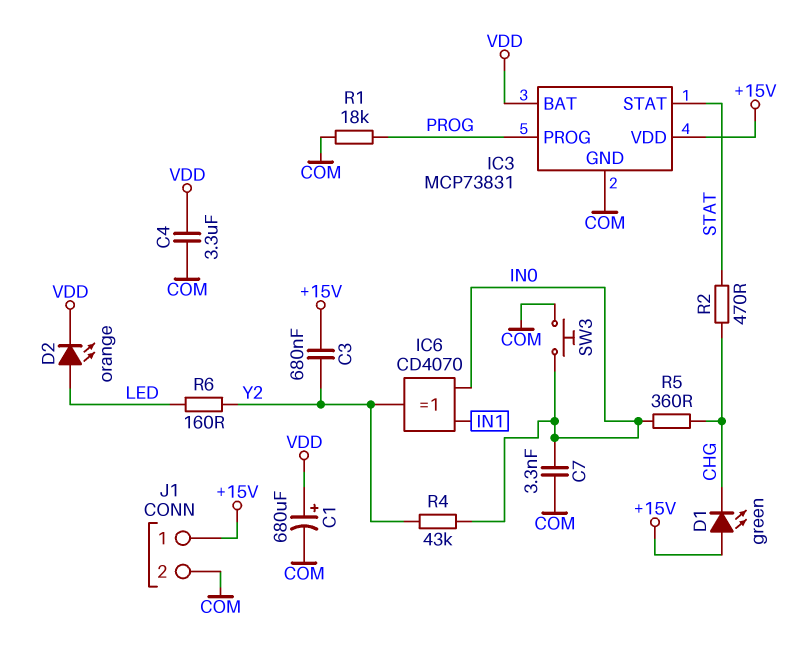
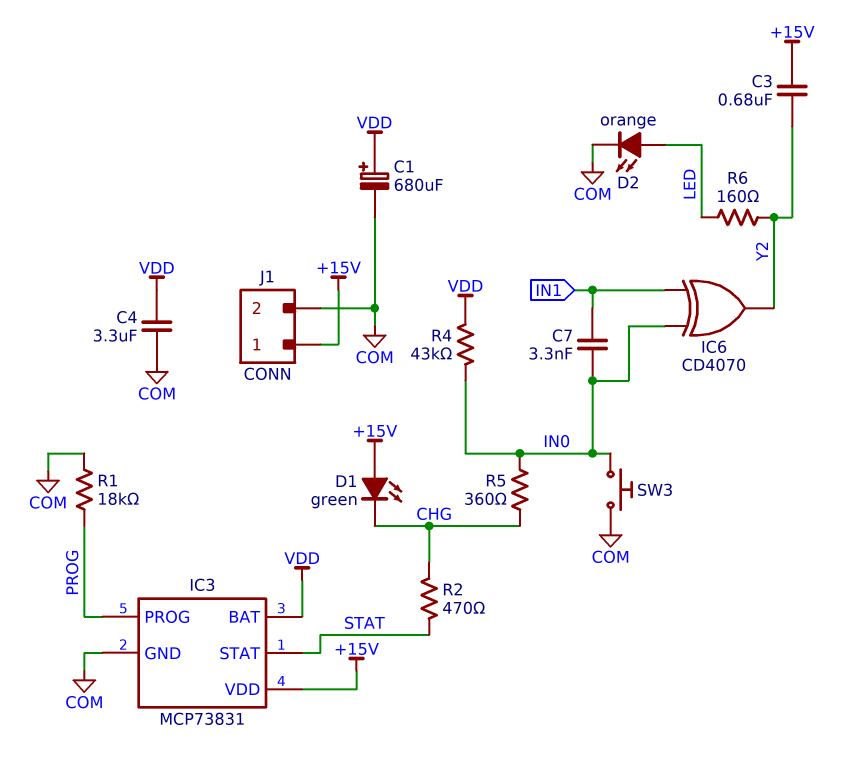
C7: 3.3nF (COM, IN0) -> 3.3nF (IN0, IN1)
D2: LED orange (A LED, K VDD) -> LED orange (A LED, K COM)
R4: 43k (IN0, Y2) -> 43k (IN0, VDD)

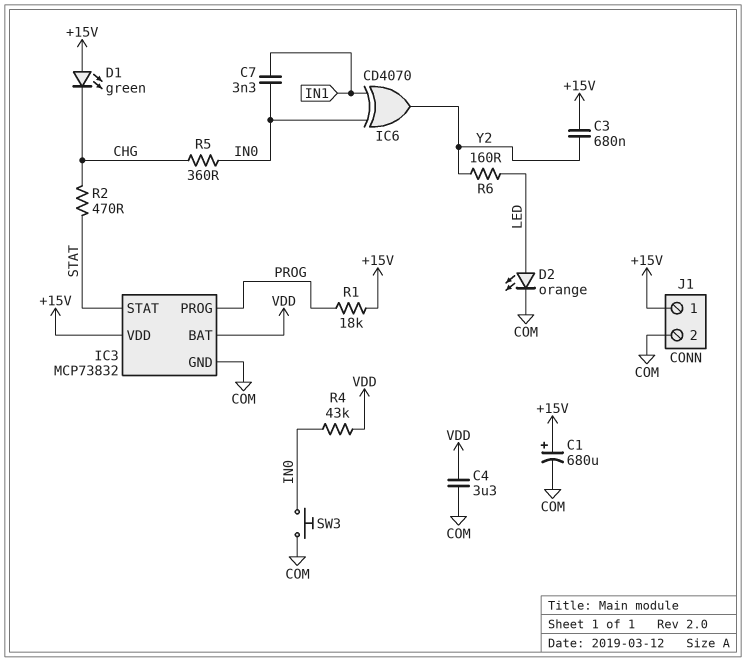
C1: 680uF (plus VDD, minus COM) -> 680uF (plus +15V, minus COM)
IC3: MCP73831 -> MCP73832
R1: 18k (COM, PROG) -> 18k (+15V, PROG)

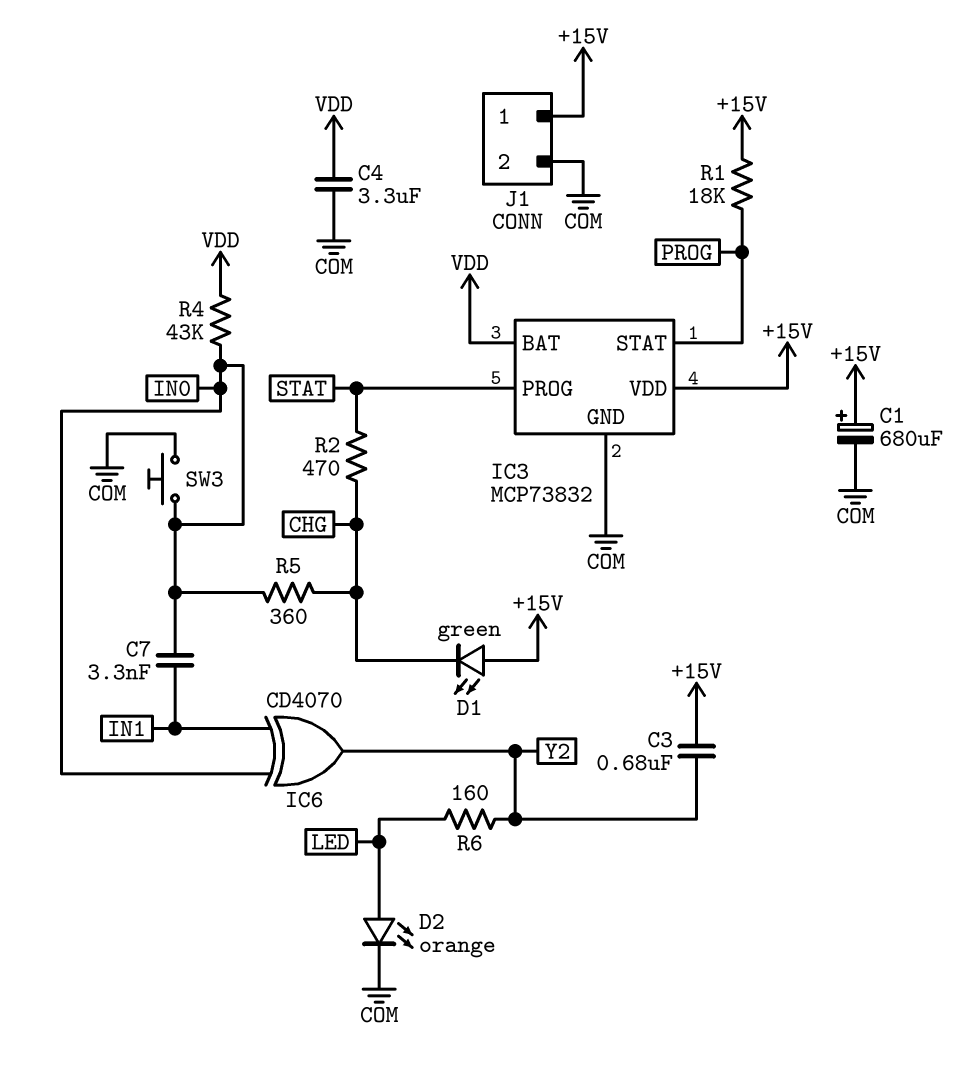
IC3 pin PROG: PROG -> STAT
IC3 pin STAT: STAT -> PROG

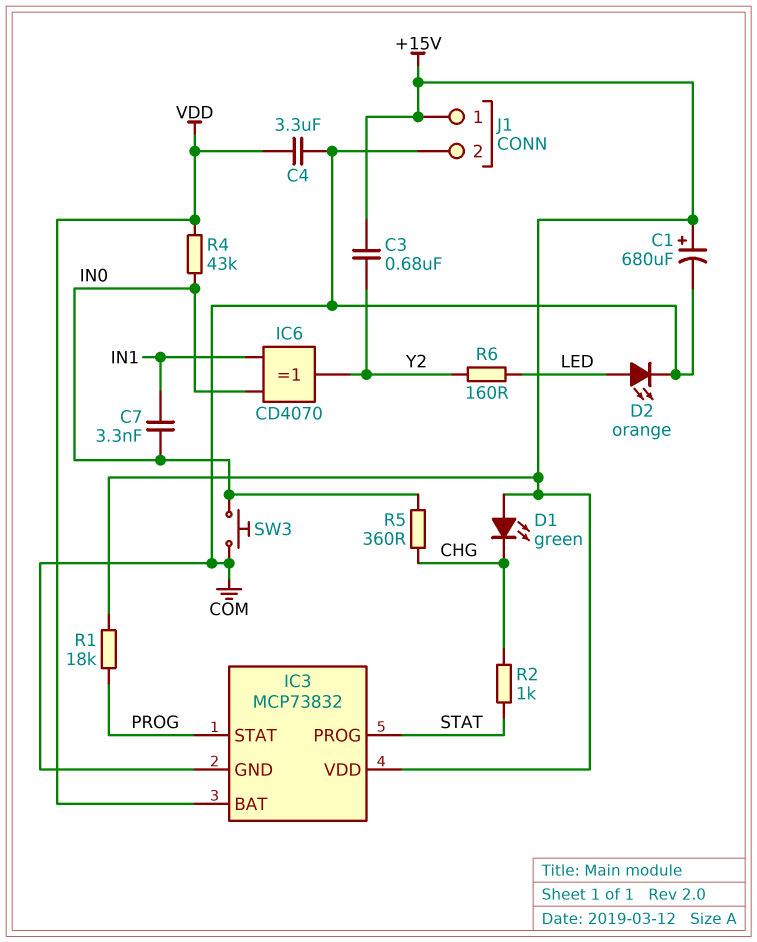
R2: 470 (CHG, STAT) -> 1k (CHG, STAT)

